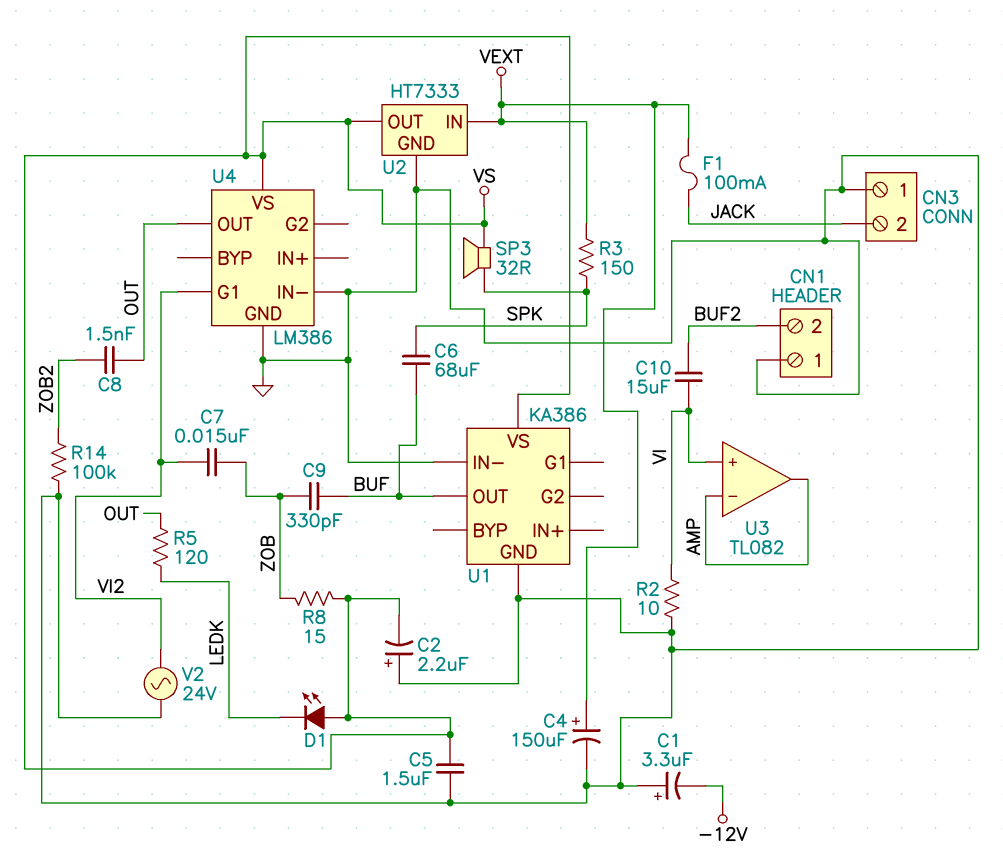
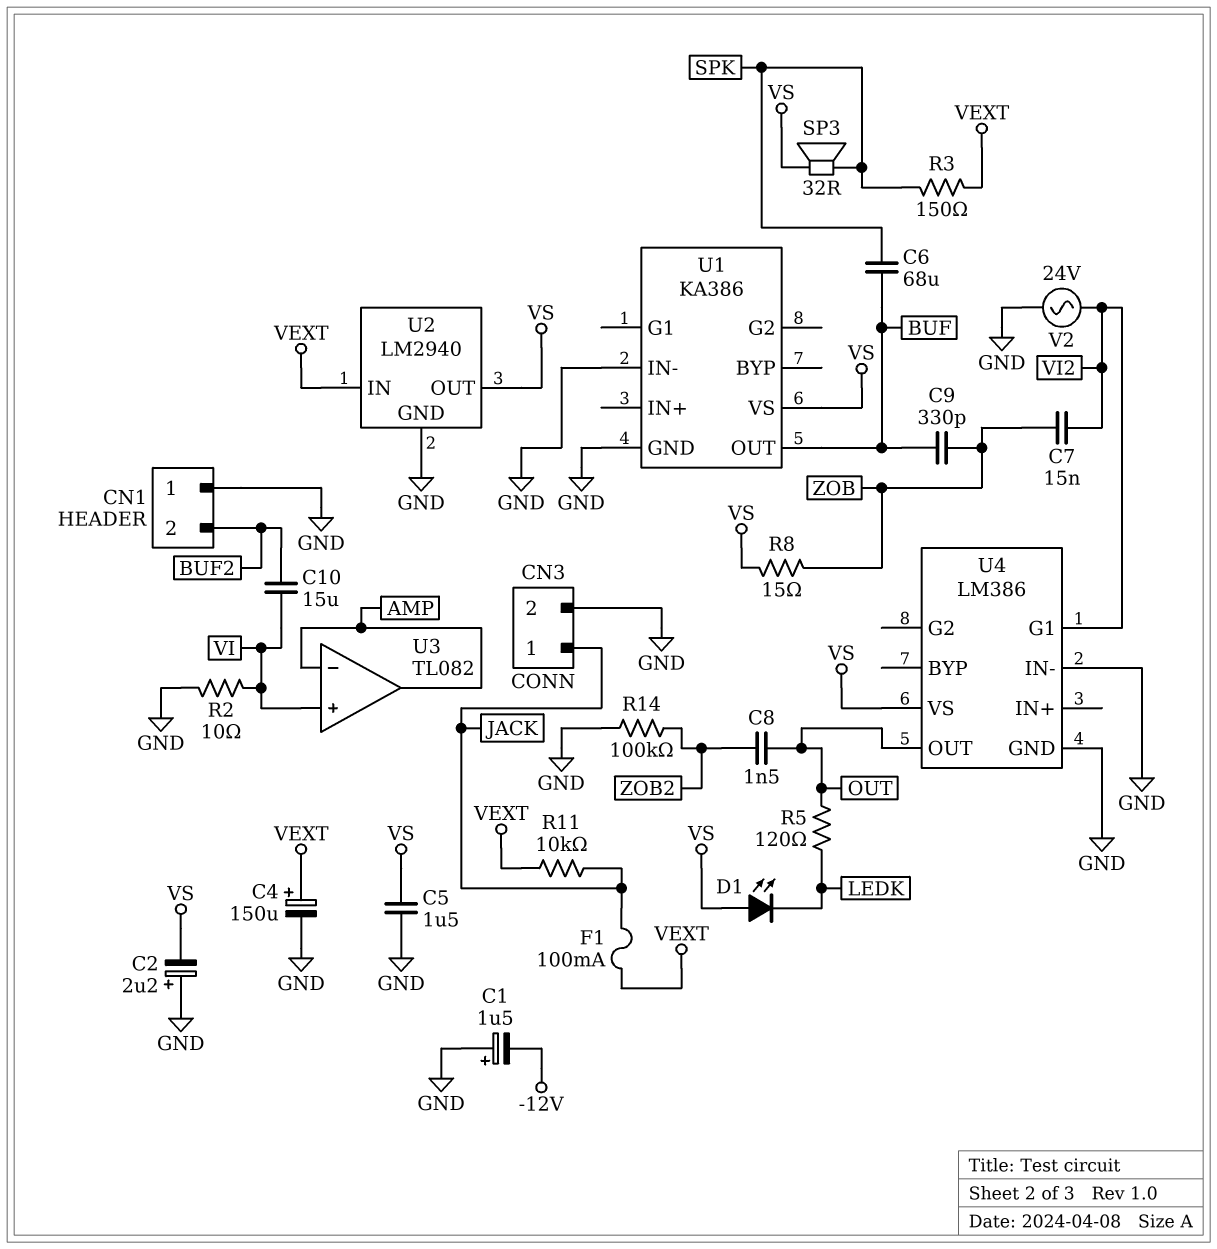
C1: 3.3uF (plus GND, minus -12V) -> 1.5uF (plus GND, minus -12V)
CN3 pin 1: GND -> JACK
CN3 pin 2: JACK -> GND
R11: none -> 10k (JACK, VEXT)
U2: HT7333 -> LM2940

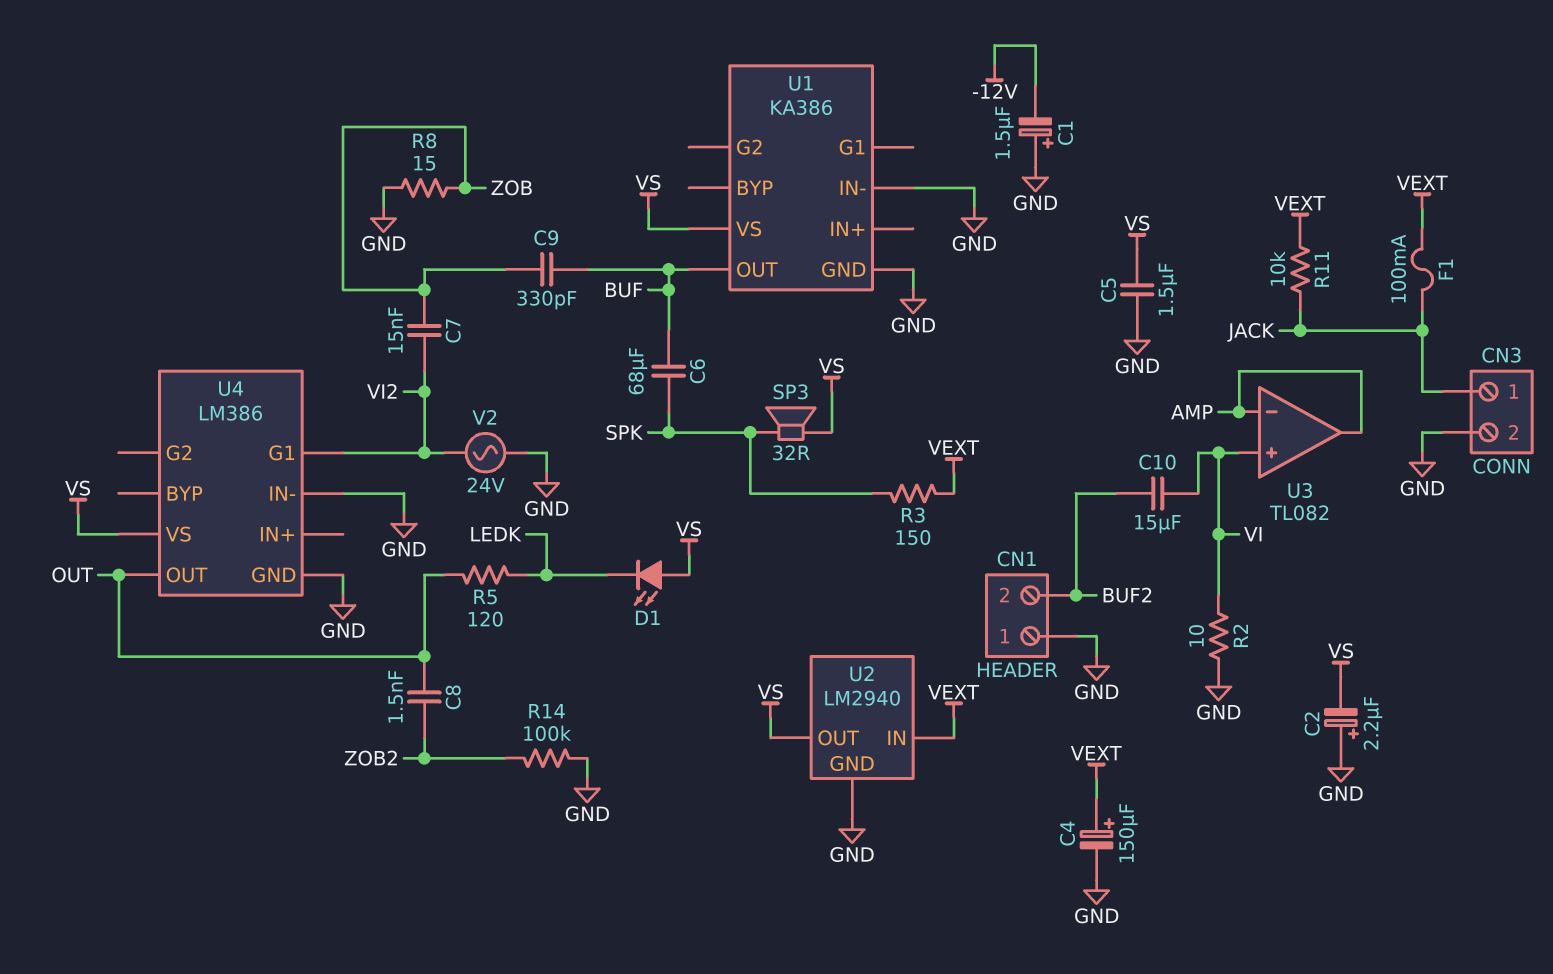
R8: 15 (VS, ZOB) -> 15 (GND, ZOB)

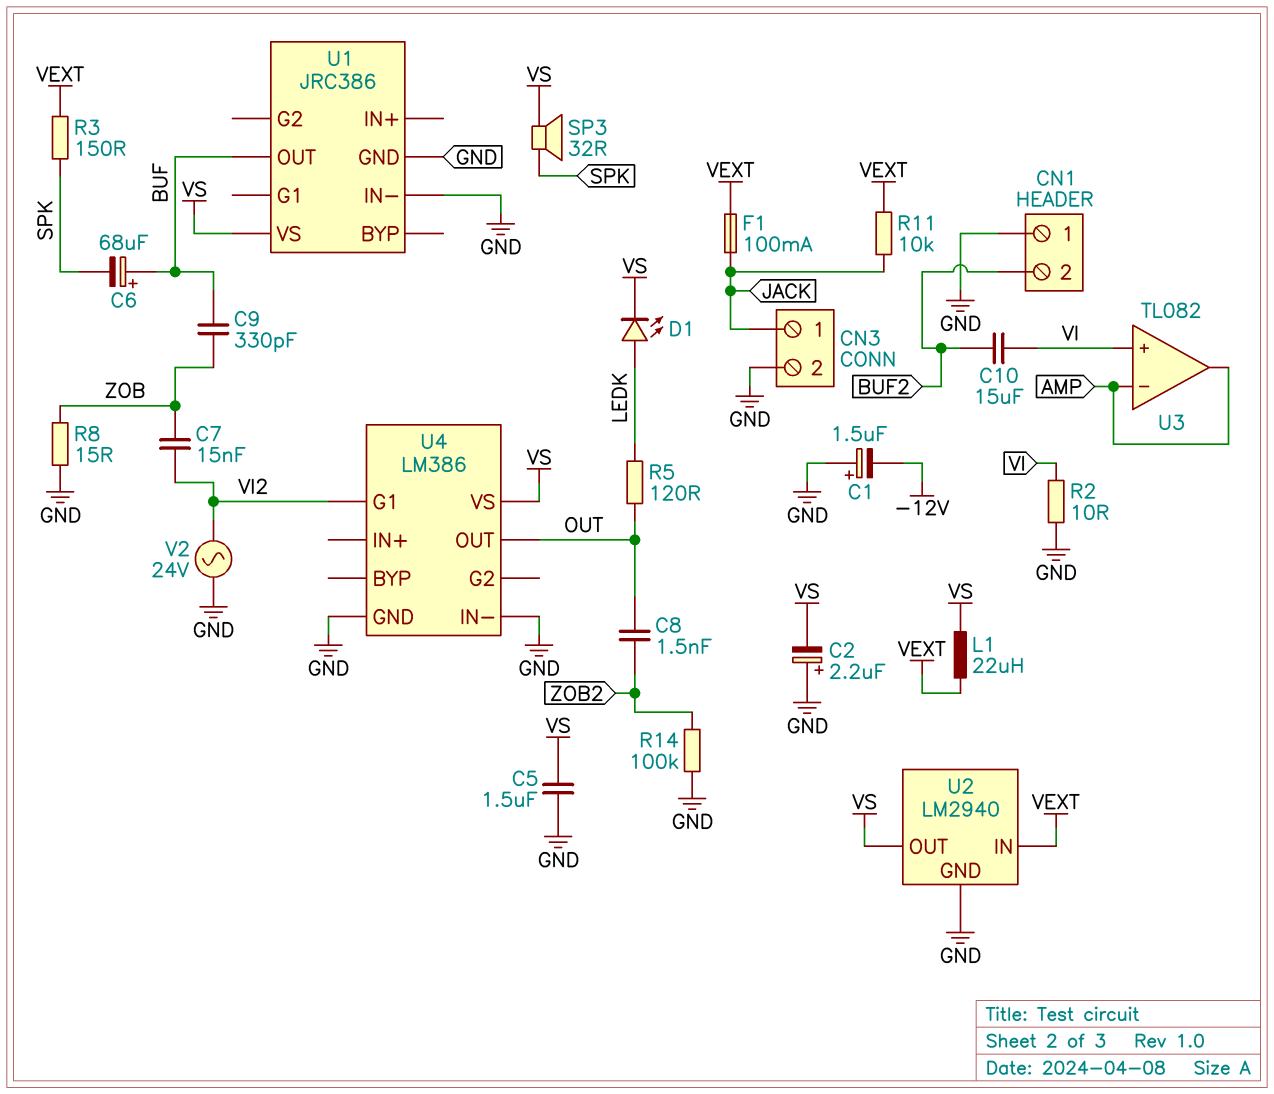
C4: 150uF (plus VEXT, minus GND) -> none
C6: 68uF (BUF, SPK) -> 68uF (plus BUF, minus SPK)
D1: LED (A VS, K LEDK) -> LED (A LEDK, K VS)
L1: none -> 22uH (VEXT, VS)
U1: KA386 -> JRC386

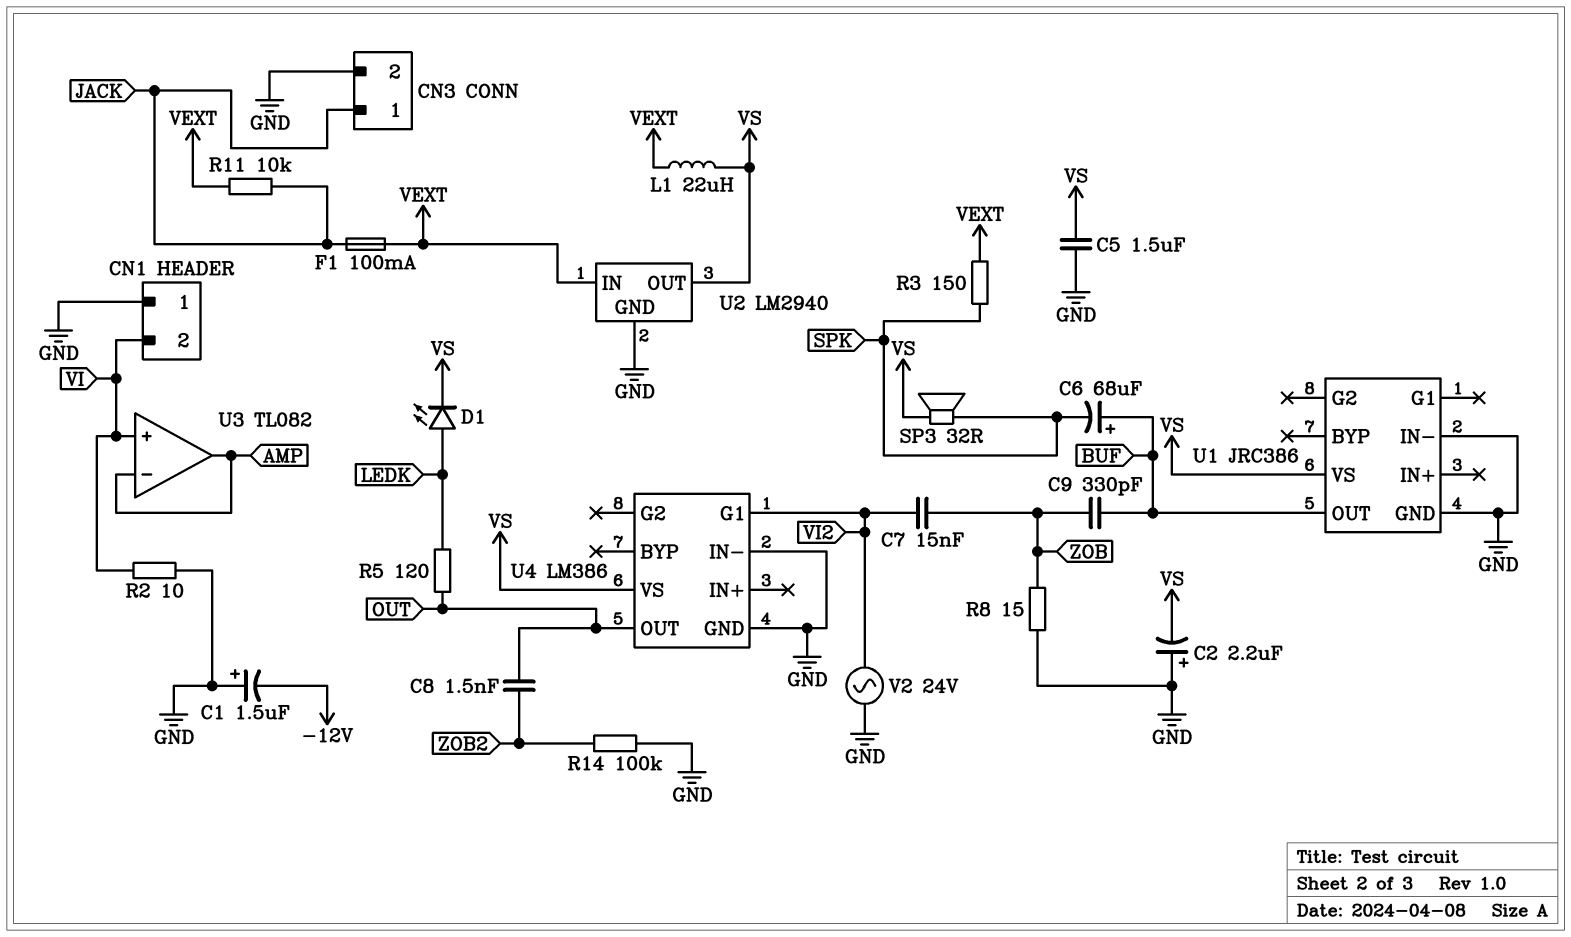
C10: 15uF (BUF2, VI) -> none
CN1 pin 2: BUF2 -> VI

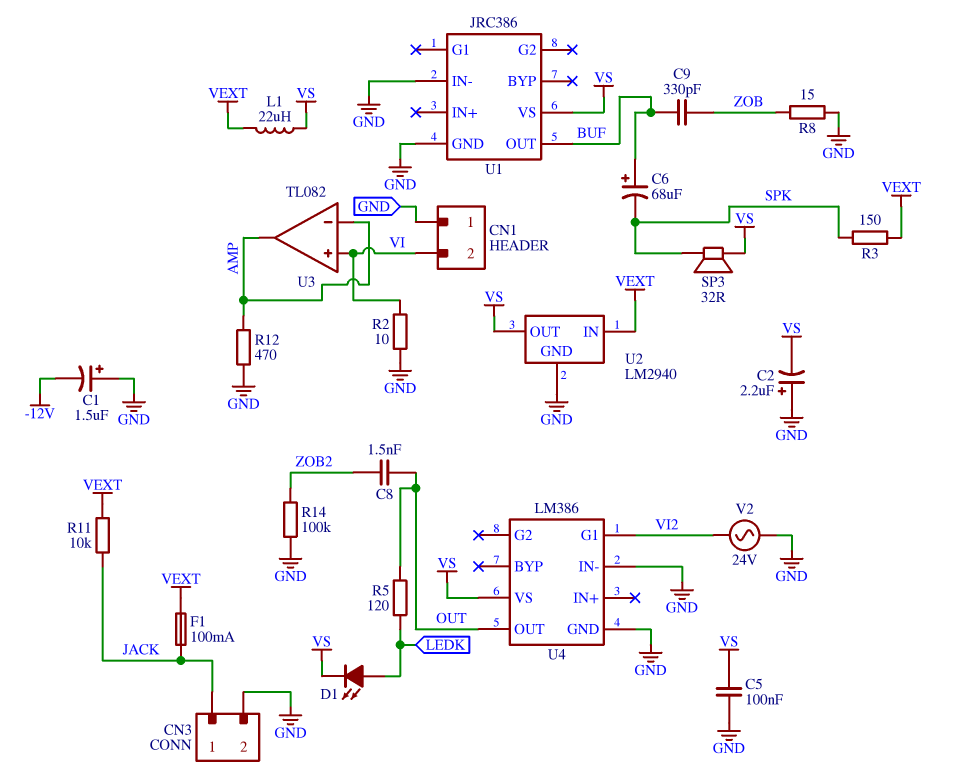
C5: 1.5uF (GND, VS) -> 100nF (GND, VS)
C7: 15nF (VI2, ZOB) -> none
R12: none -> 470 (AMP, GND)

